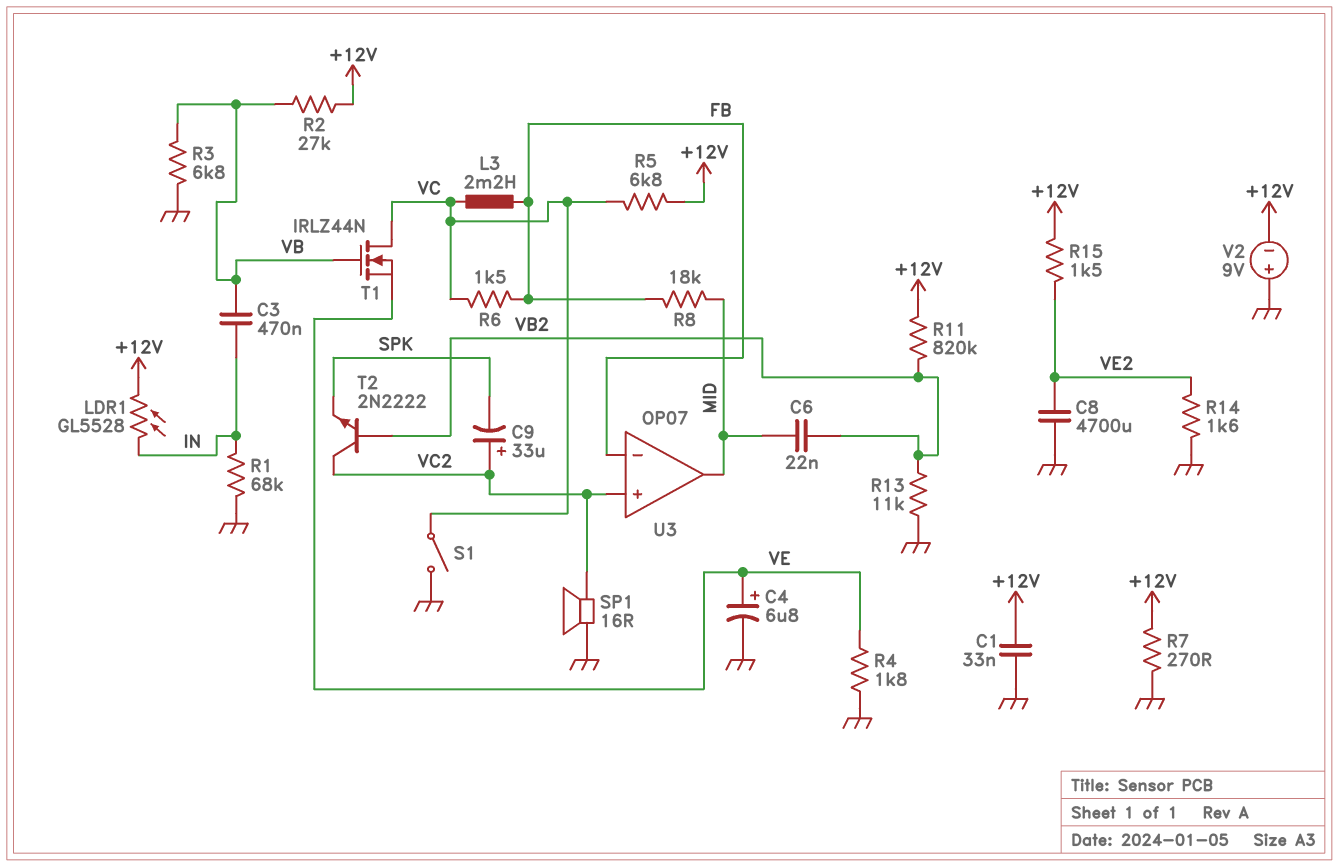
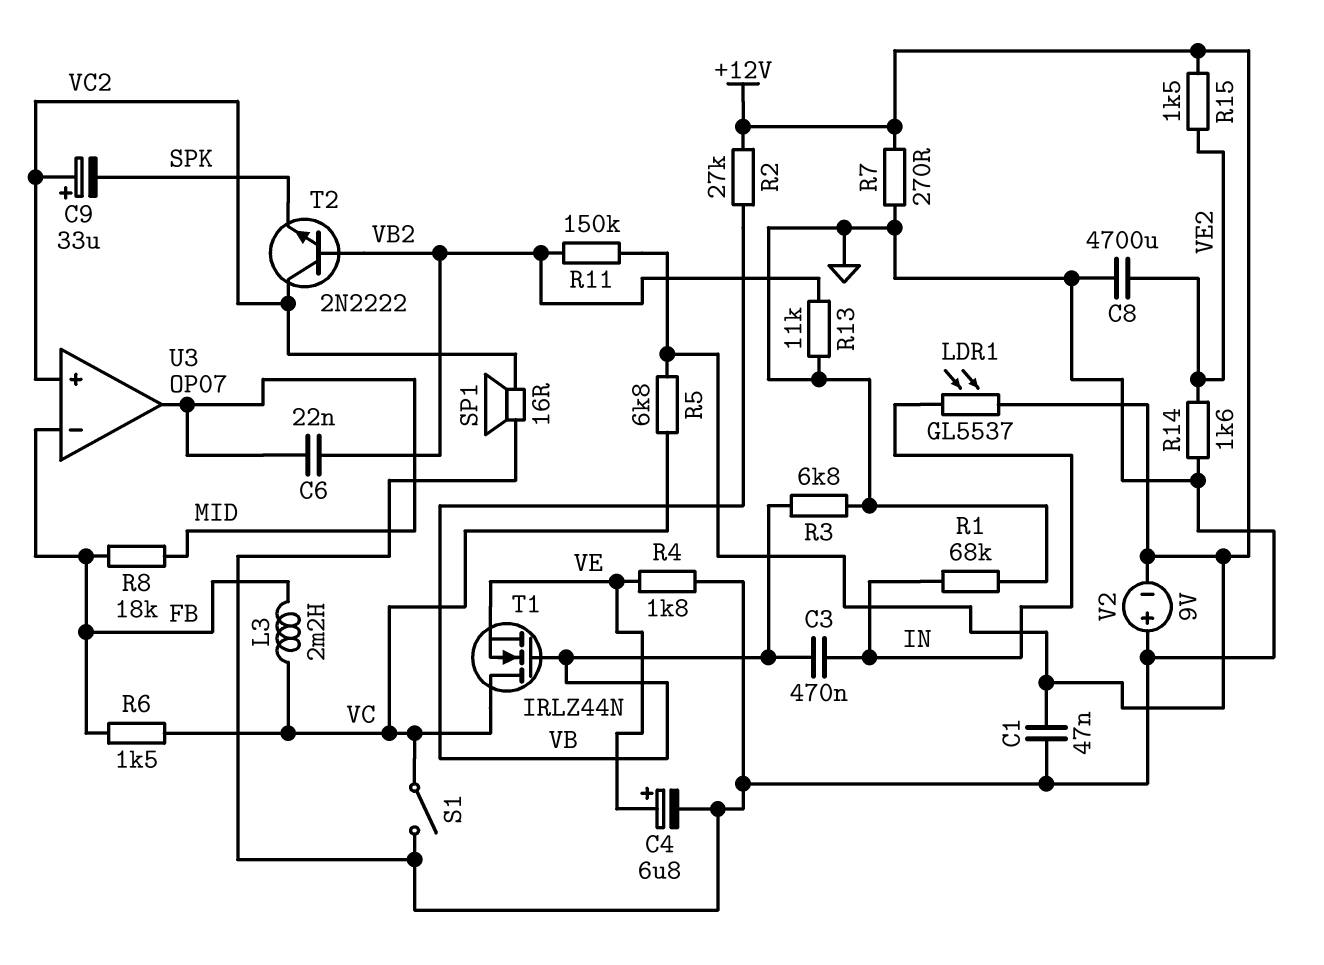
C1: 33nF (+12V, GND) -> 47nF (+12V, GND)
LDR1: GL5528 (+12V, IN) -> GL5537 (+12V, IN)
R11: 820k (+12V, VB2) -> 150k (+12V, VB2)

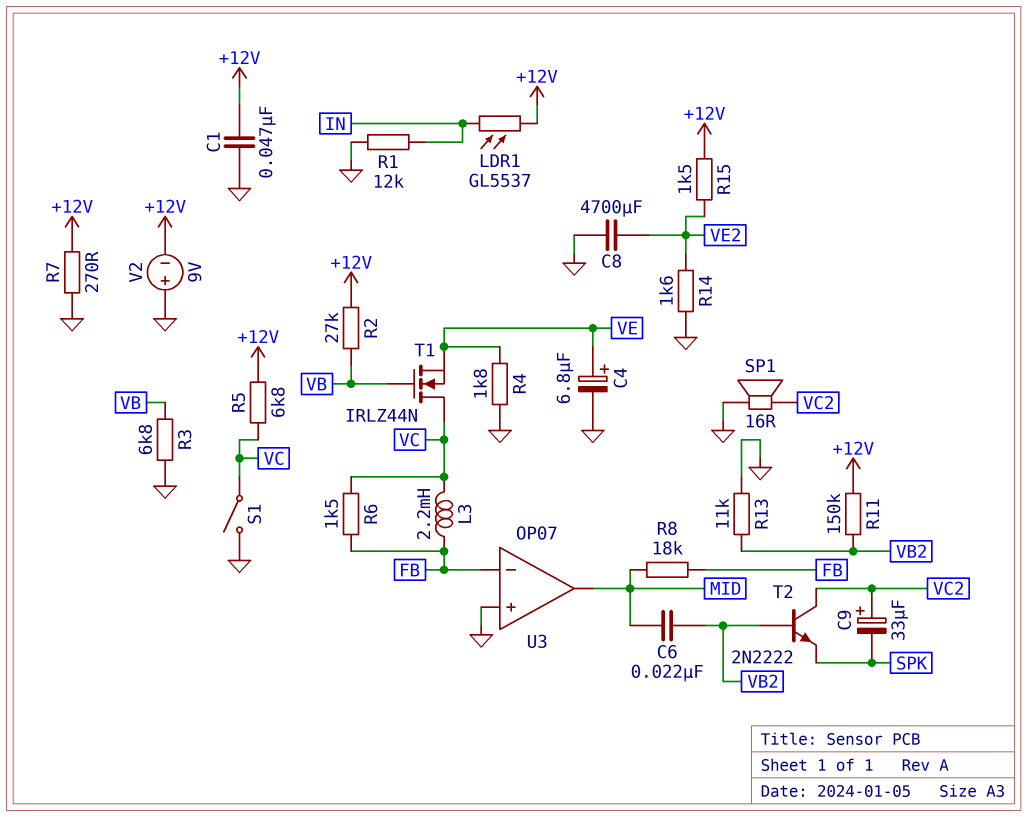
C3: 470nF (IN, VB) -> none
R1: 68k (GND, IN) -> 12k (GND, IN)
U3 pin in+: VC2 -> GND

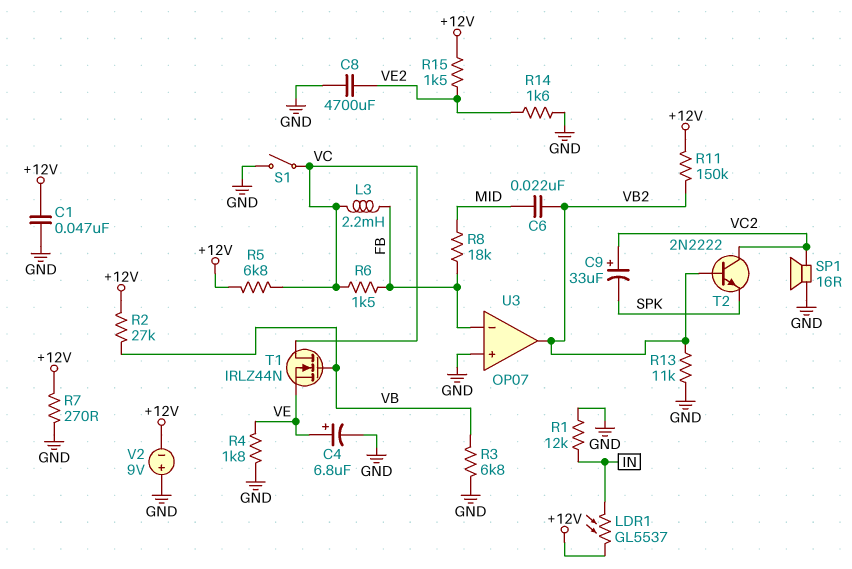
U3 pin out: MID -> VB2

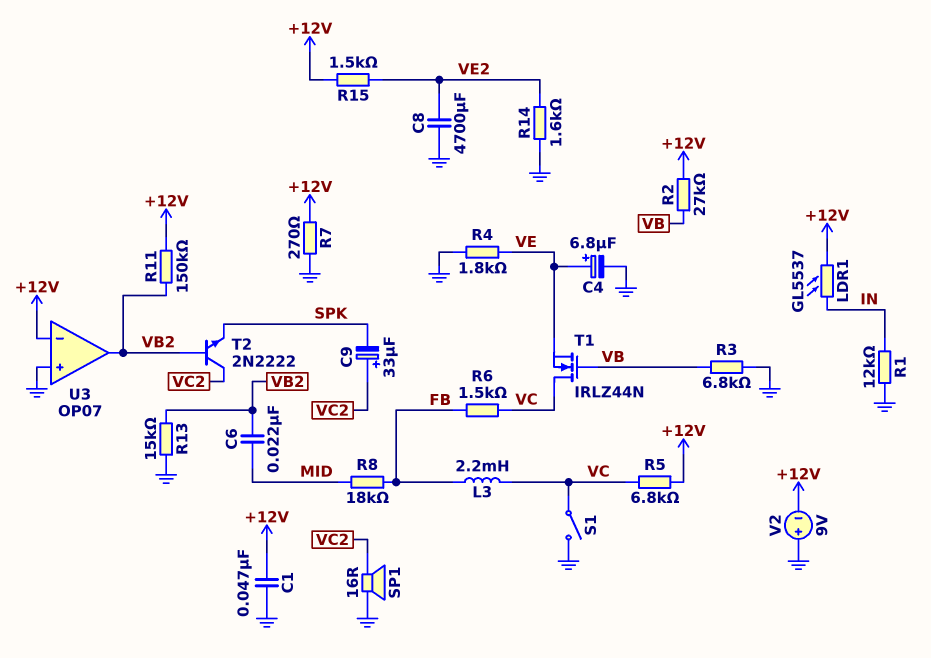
R13: 11k (GND, VB2) -> 15k (GND, VB2)
U3 pin in-: FB -> +12V

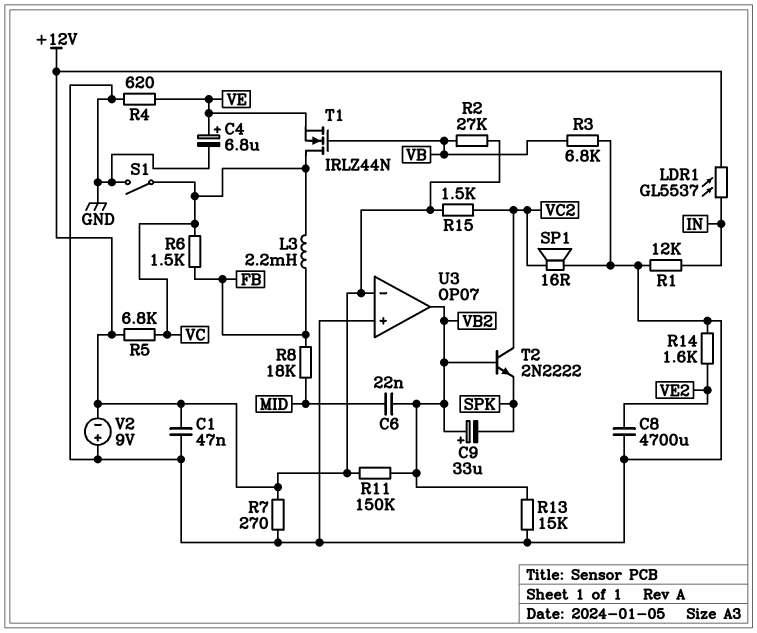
C9: 33uF (plus VC2, minus SPK) -> 33uF (plus VB2, minus SPK)
R4: 1.8k (GND, VE) -> 620 (GND, VE)
R15: 1.5k (+12V, VE2) -> 1.5k (+12V, VC2)

